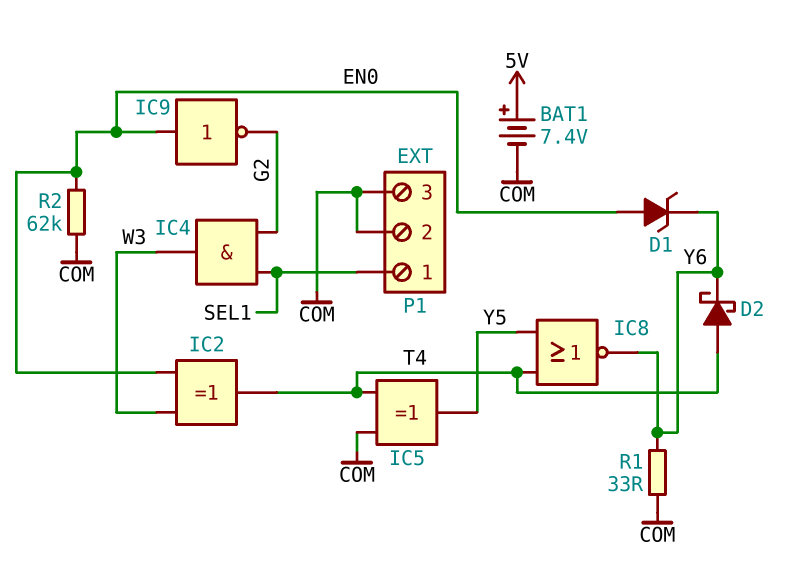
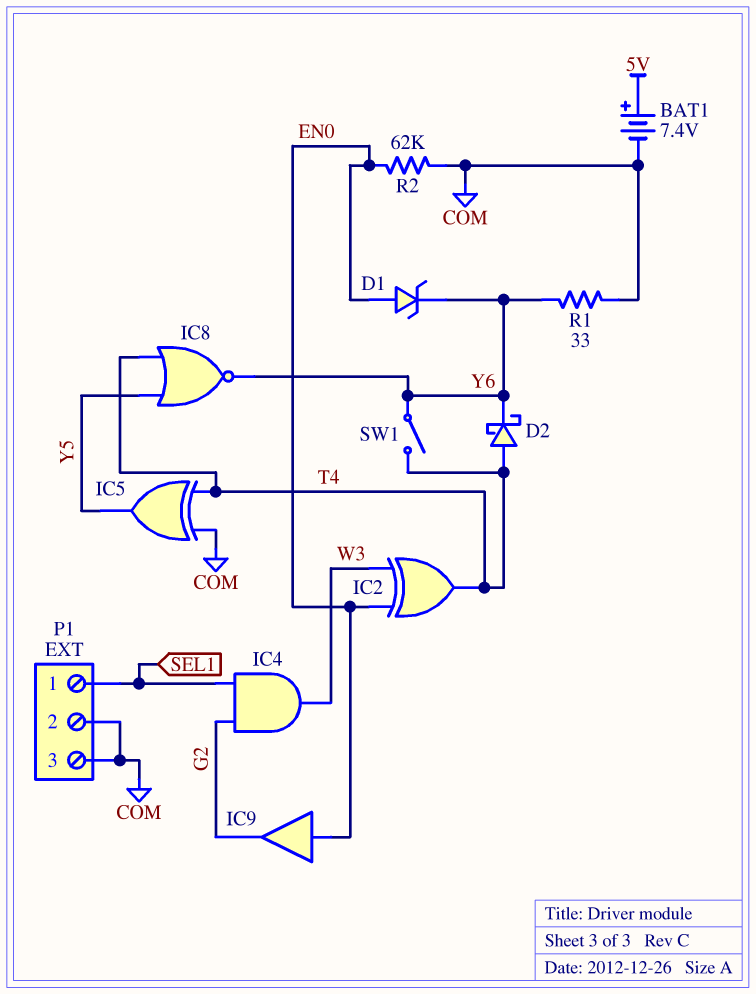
IC9: NOT (in EN0, out G2) -> buffer (in EN0, out G2)
SW1: none -> switch (T4, Y6)

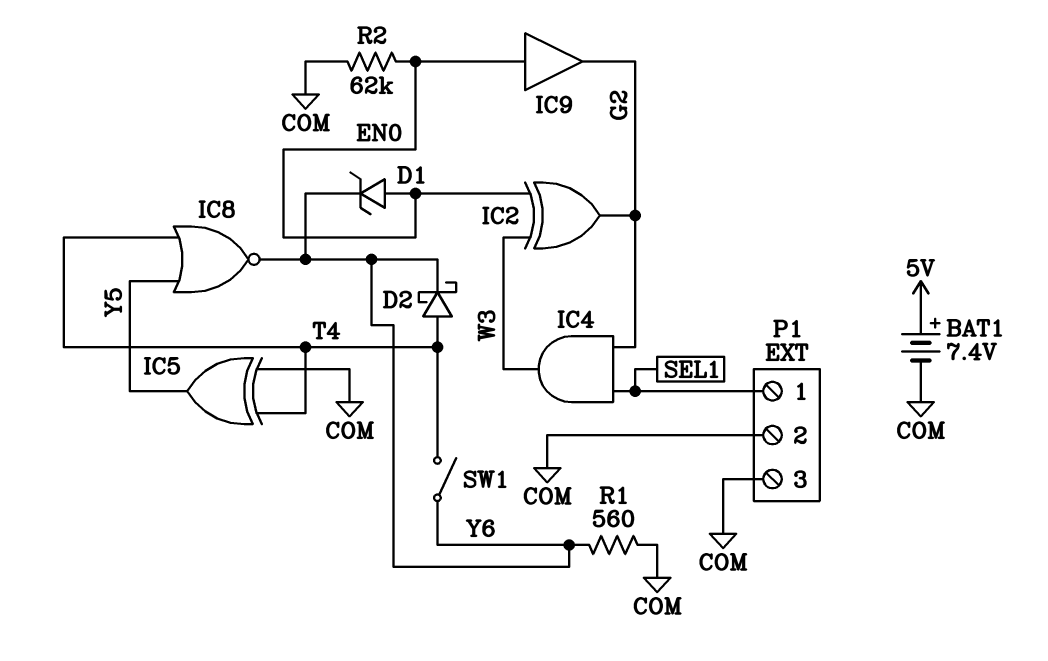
IC2: XOR (in EN0, in W3, out T4) -> XOR (in EN0, in W3, out G2)
R1: 33 (COM, Y6) -> 560 (COM, Y6)

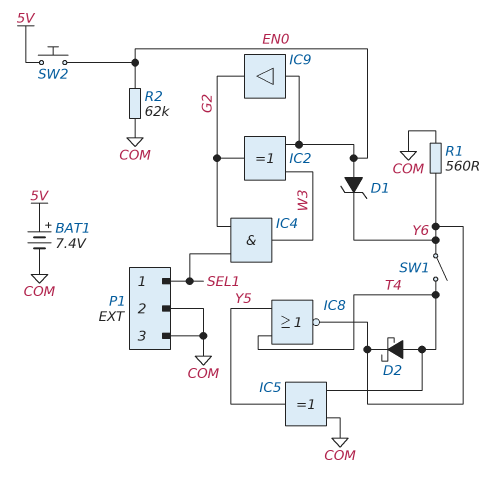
SW2: none -> button (5V, EN0)

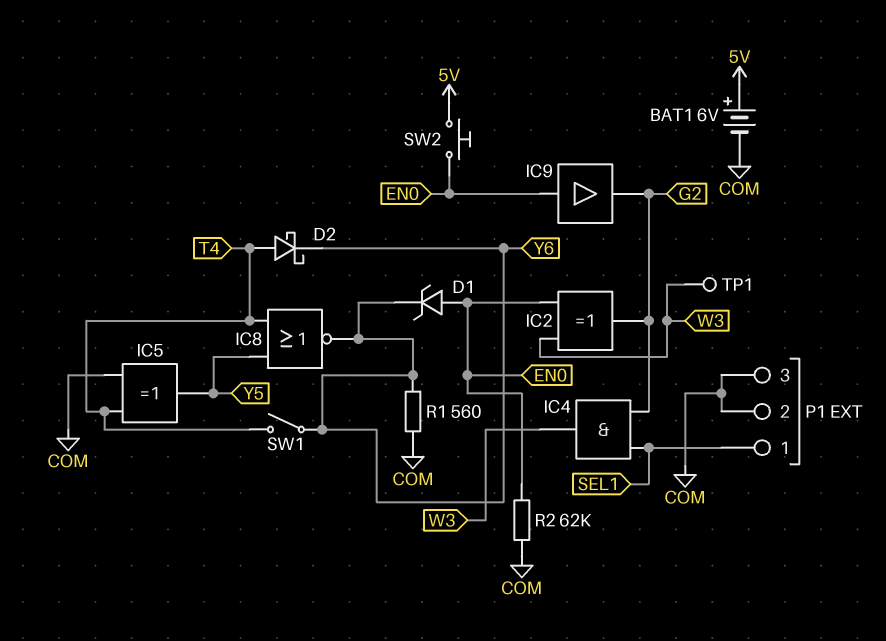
BAT1: 7.4V (plus 5V, minus COM) -> 6V (plus 5V, minus COM)
TP1: none -> test point (W3)

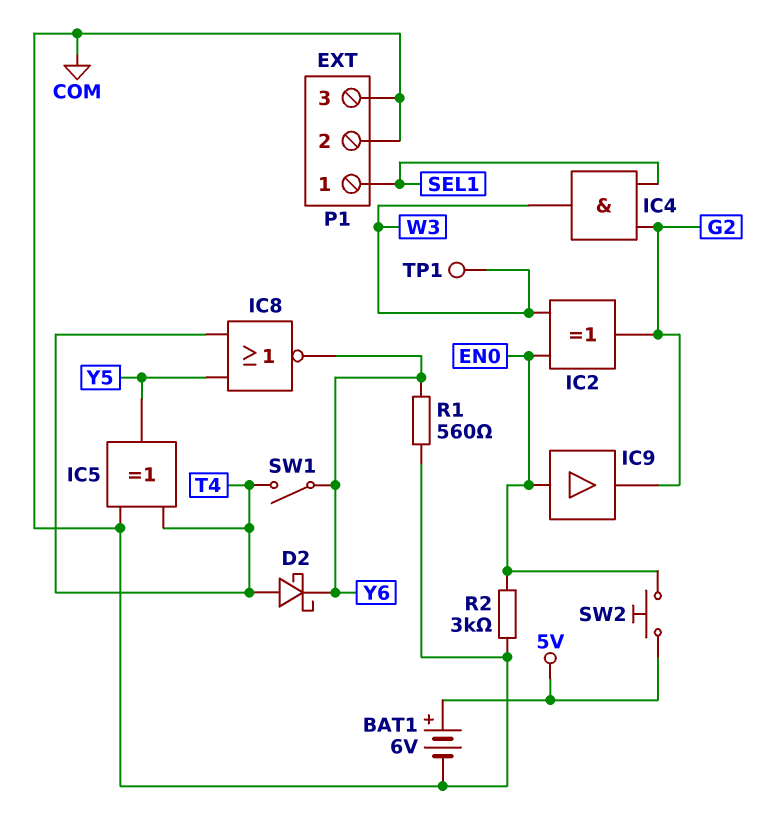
D1: zener (A EN0, K Y6) -> none
R2: 62k (COM, EN0) -> 3k (COM, EN0)

